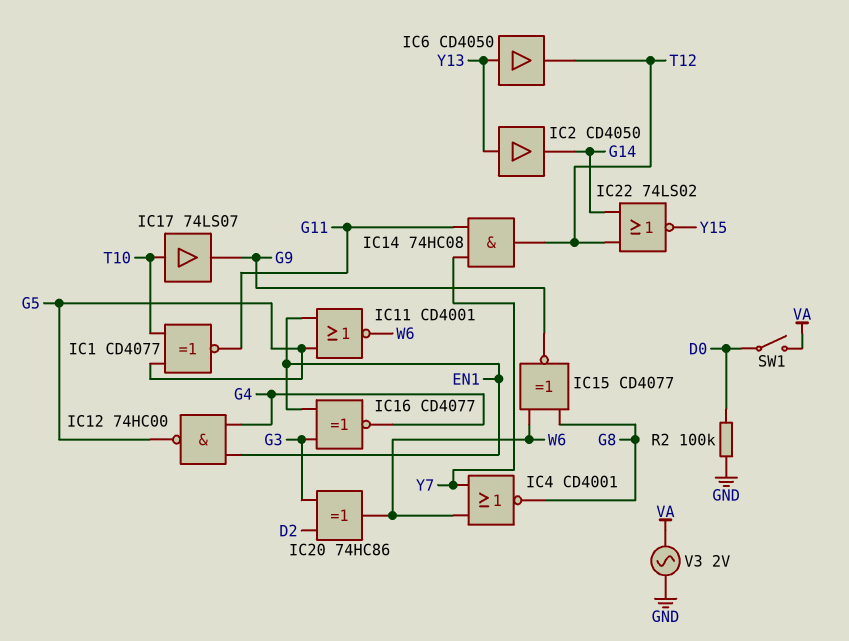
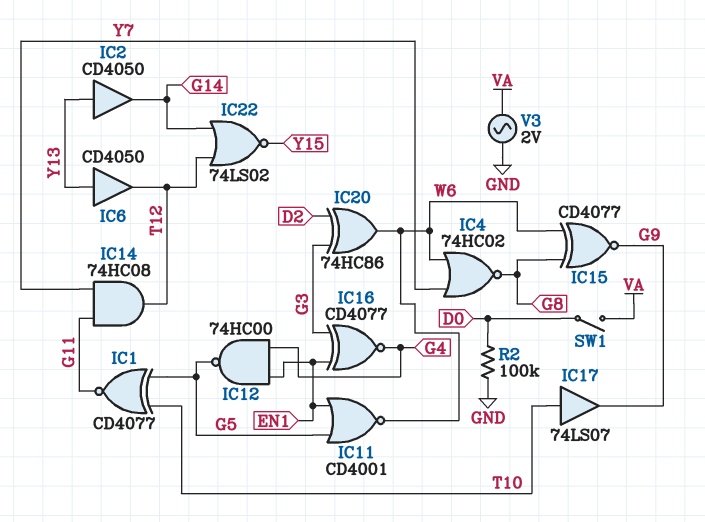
IC4: NOR CD4001 (in W6, in Y7, out G8) -> NOR 74HC02 (in W6, in Y7, out G8)

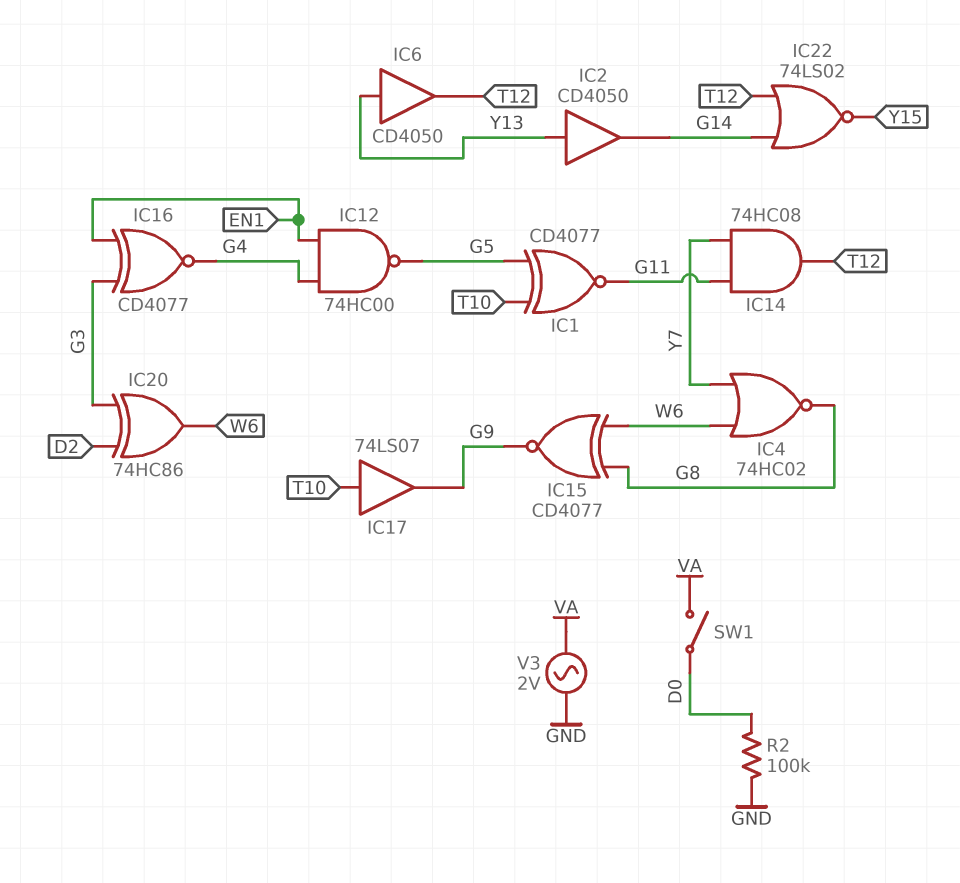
IC11: NOR CD4001 (in EN1, in G5, out W6) -> none

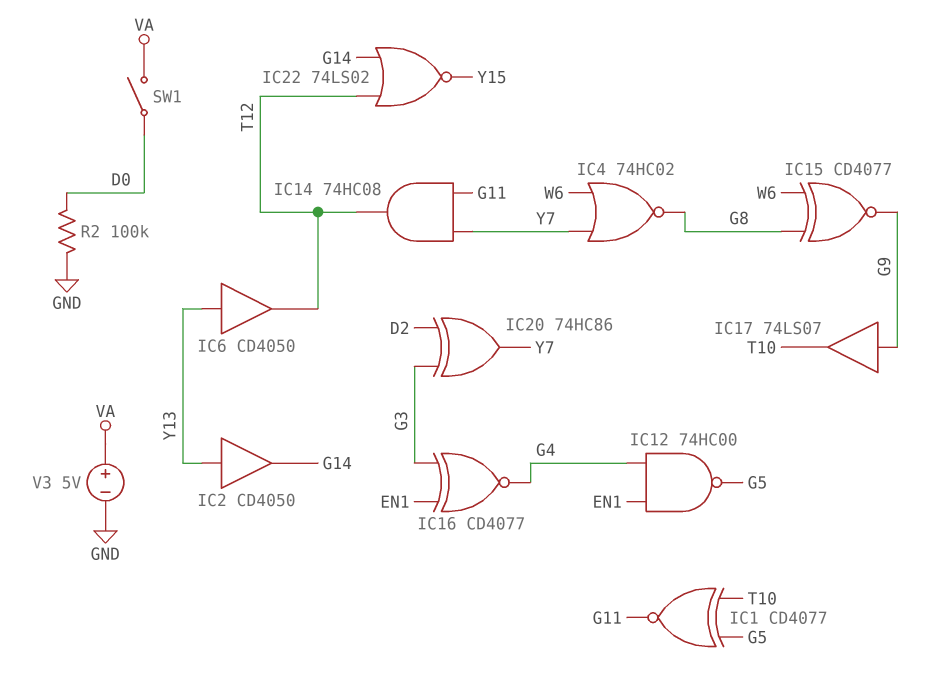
IC17: buffer 74LS07 (in T10, out G9) -> buffer 74LS07 (in G9, out T10)
IC20: XOR 74HC86 (in D2, in G3, out W6) -> XOR 74HC86 (in D2, in G3, out Y7)
V3: AC 2V (GND, VA) -> 5V (plus VA, minus GND)

